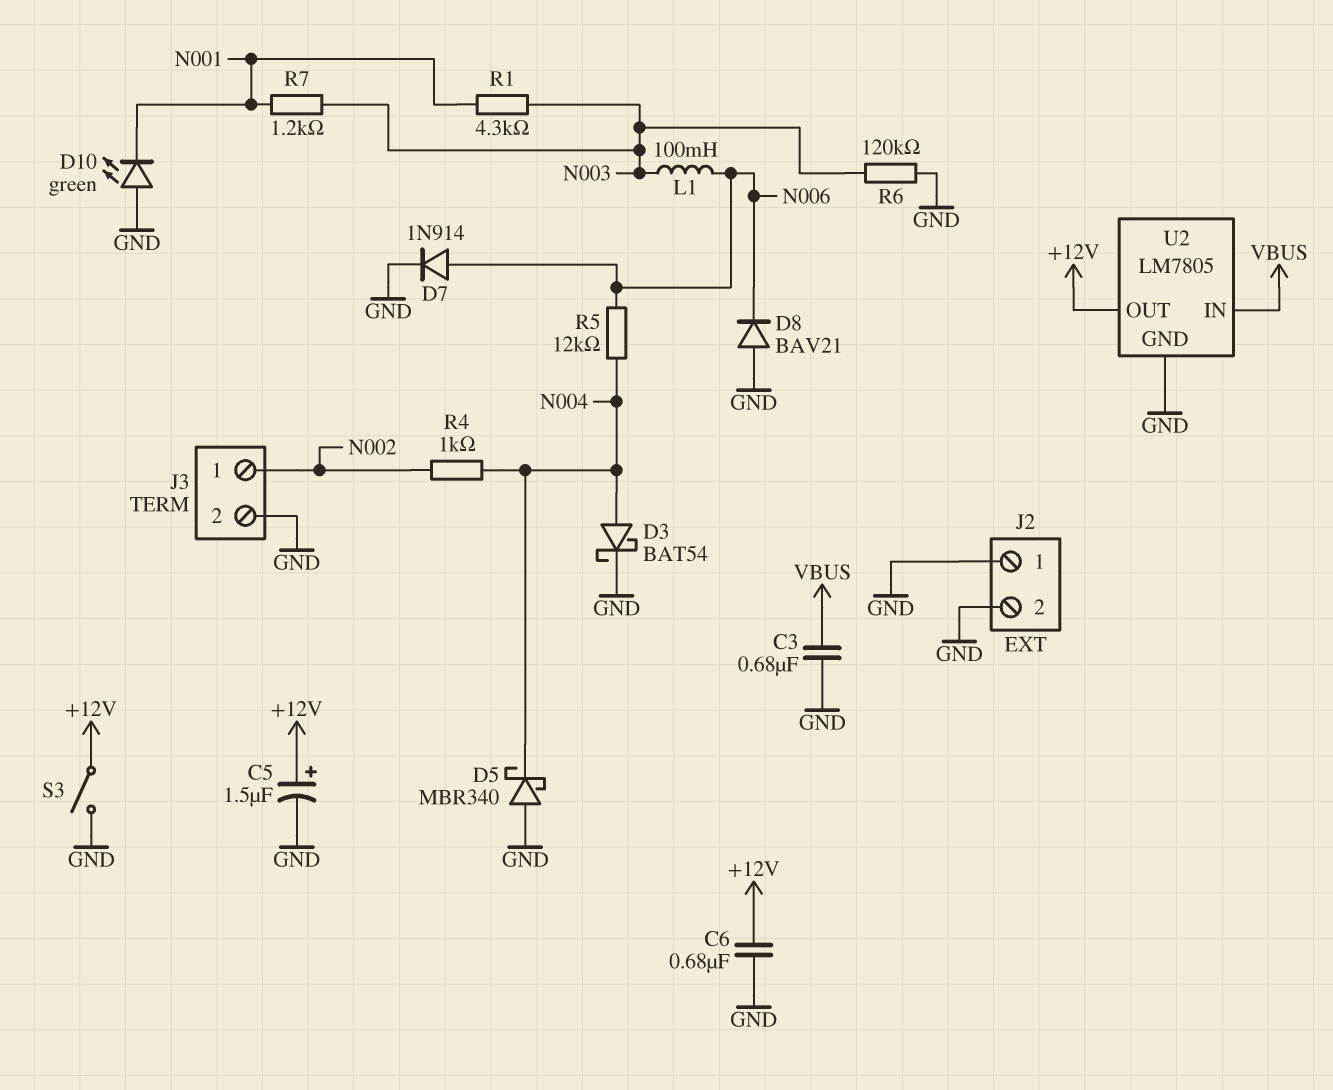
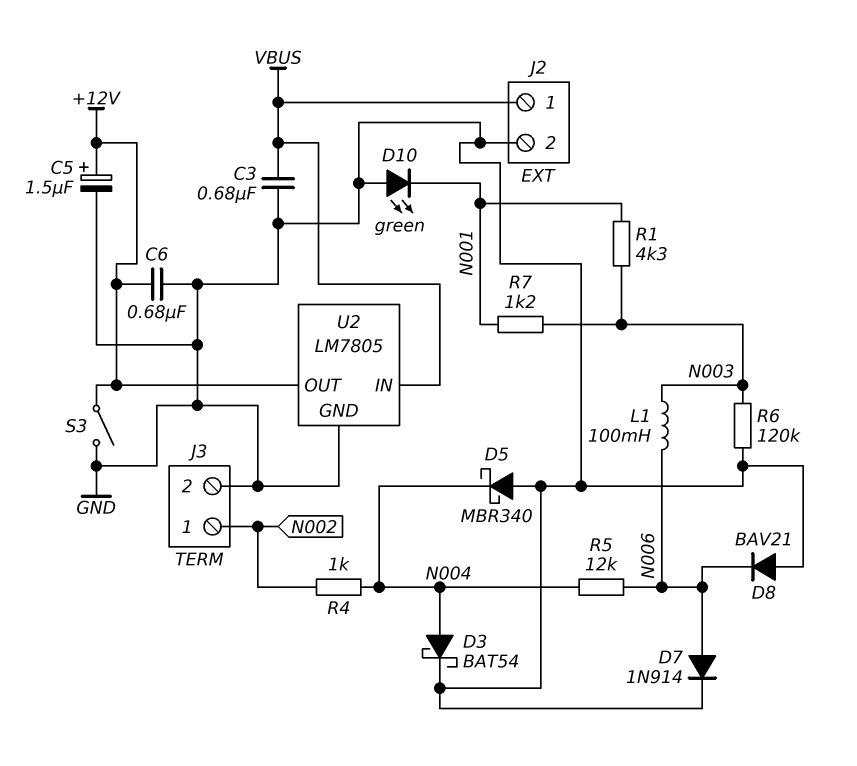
J2 pin 1: GND -> VBUS

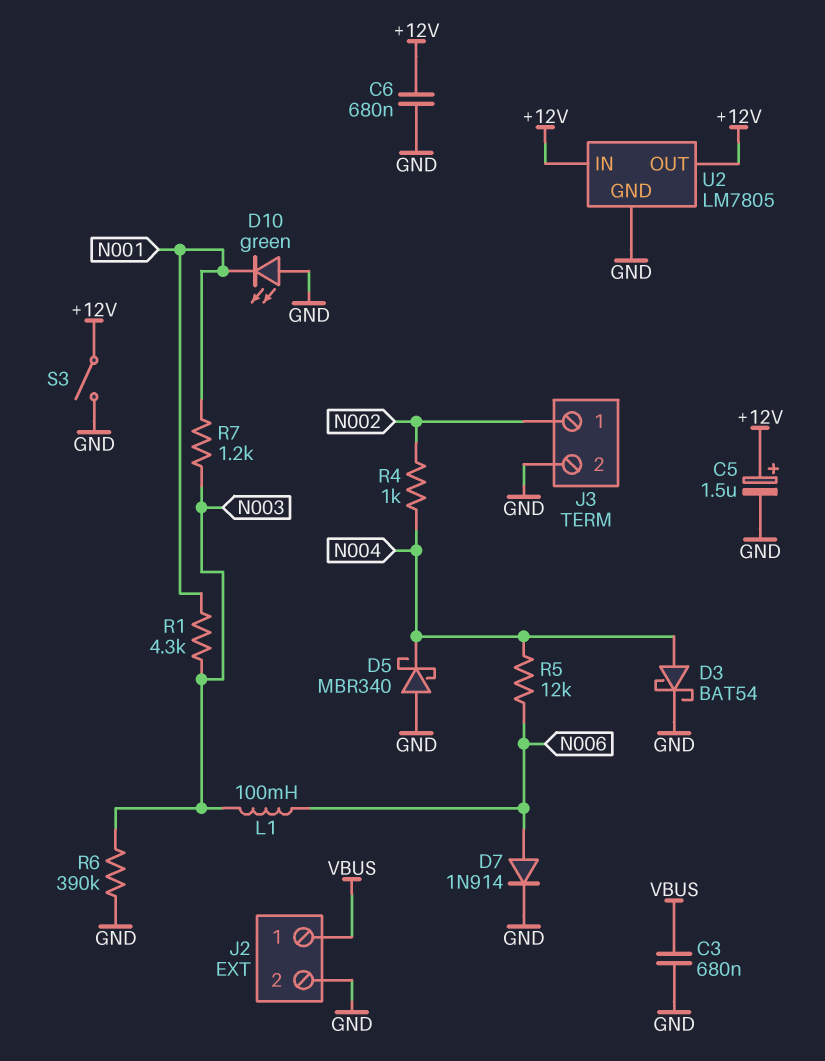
D8: diode BAV21 (A GND, K N006) -> none
R6: 120k (GND, N003) -> 390k (GND, N003)
U2 pin IN: VBUS -> +12V

